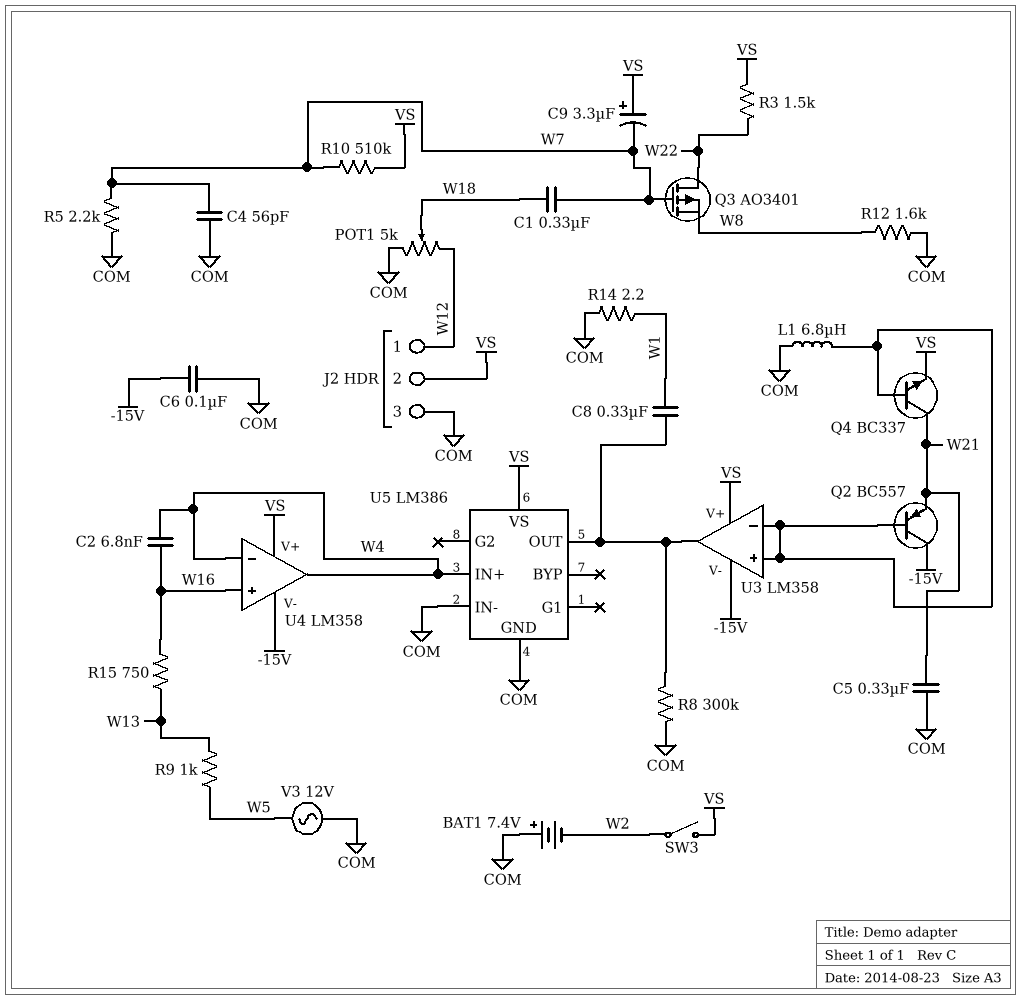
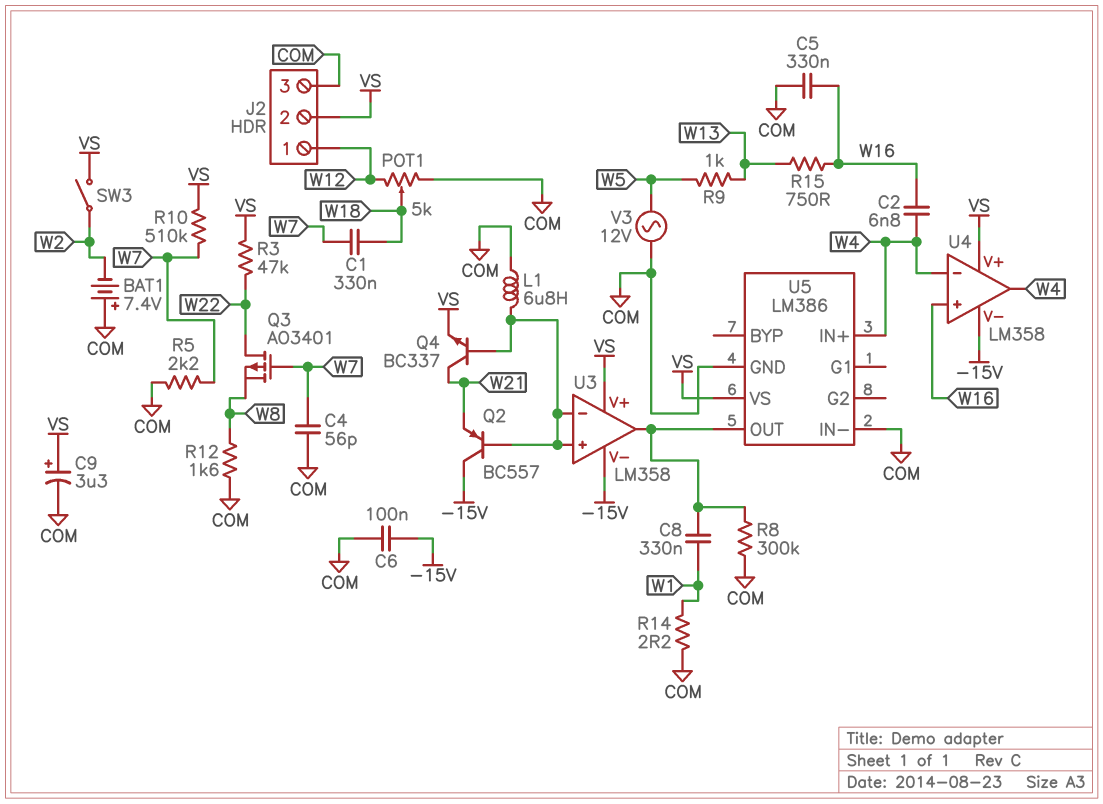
C5: 330nF (COM, W21) -> 330nF (COM, W16)
C9: 3.3uF (plus VS, minus W7) -> 3.3uF (plus VS, minus COM)
R3: 1.5k (VS, W22) -> 47k (VS, W22)

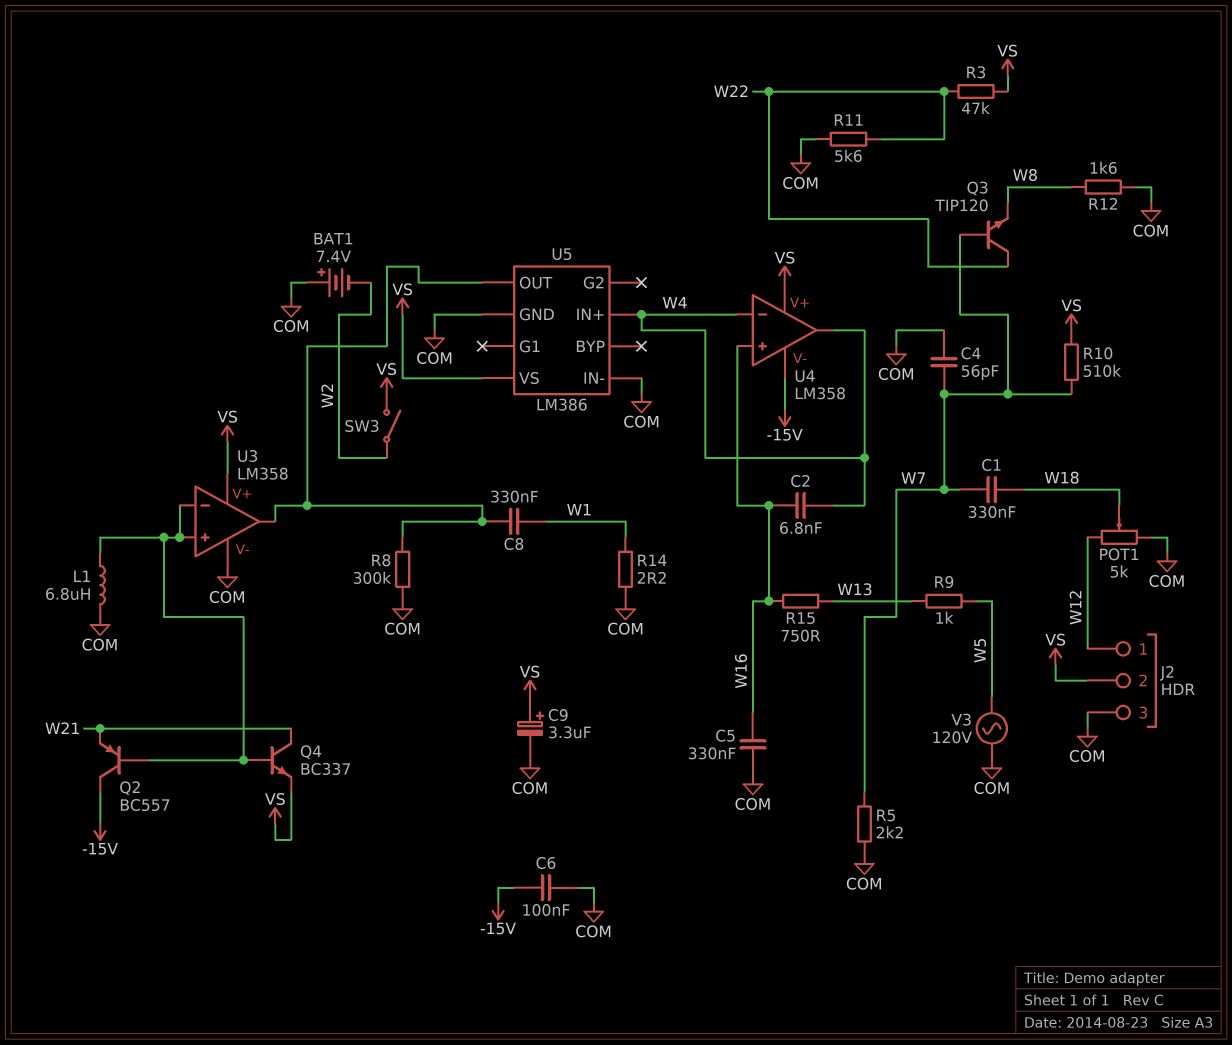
Q3: PMOS AO3401 (G W7, D W22, S W8) -> NPN TIP120 (B W7, C W22, E W8)
R11: none -> 5.6k (COM, W22)
U3 pin V-: -15V -> COM
V3: AC 12V (COM, W5) -> AC 120V (COM, W5)

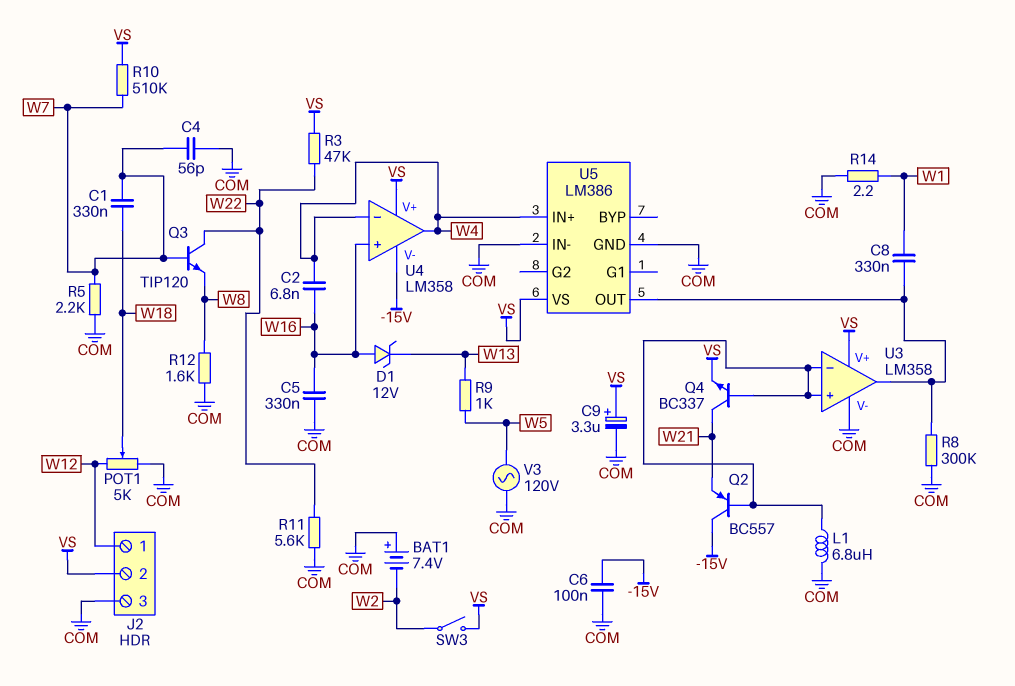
D1: none -> zener 12V (A W16, K W13)
R15: 750 (W13, W16) -> none

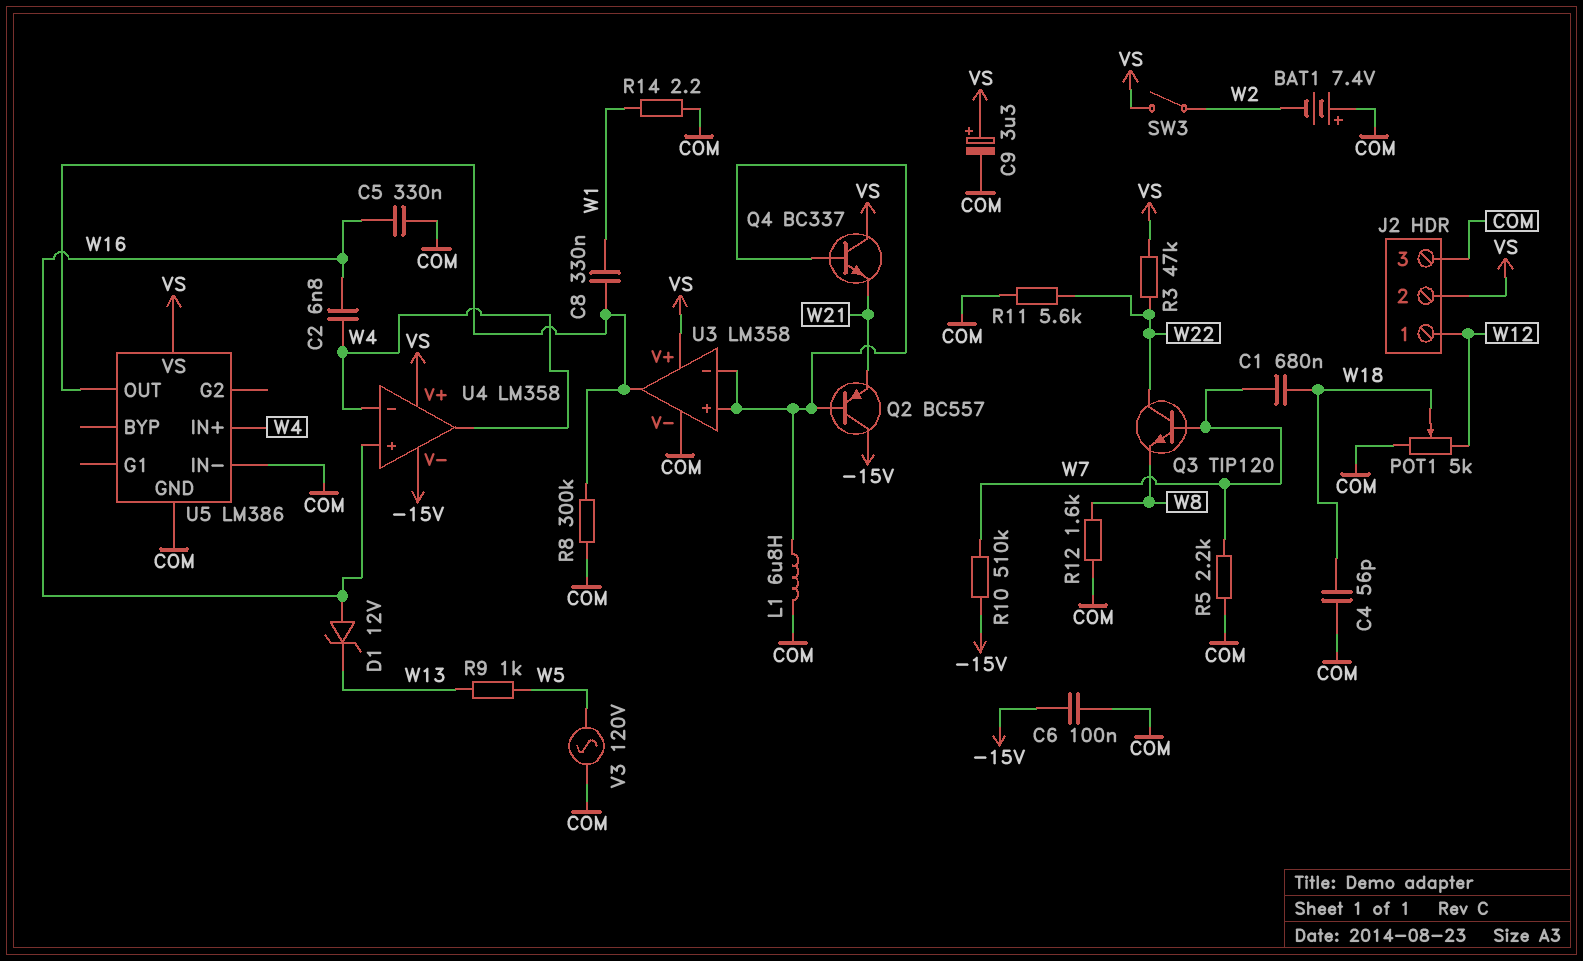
C1: 330nF (W7, W18) -> 680nF (W7, W18)
C4: 56pF (COM, W7) -> 56pF (COM, W18)
Q4: NPN BC337 (B U3/in+, C W21, E VS) -> NPN BC337 (B U3/in+, C VS, E W21)
R10: 510k (VS, W7) -> 510k (-15V, W7)

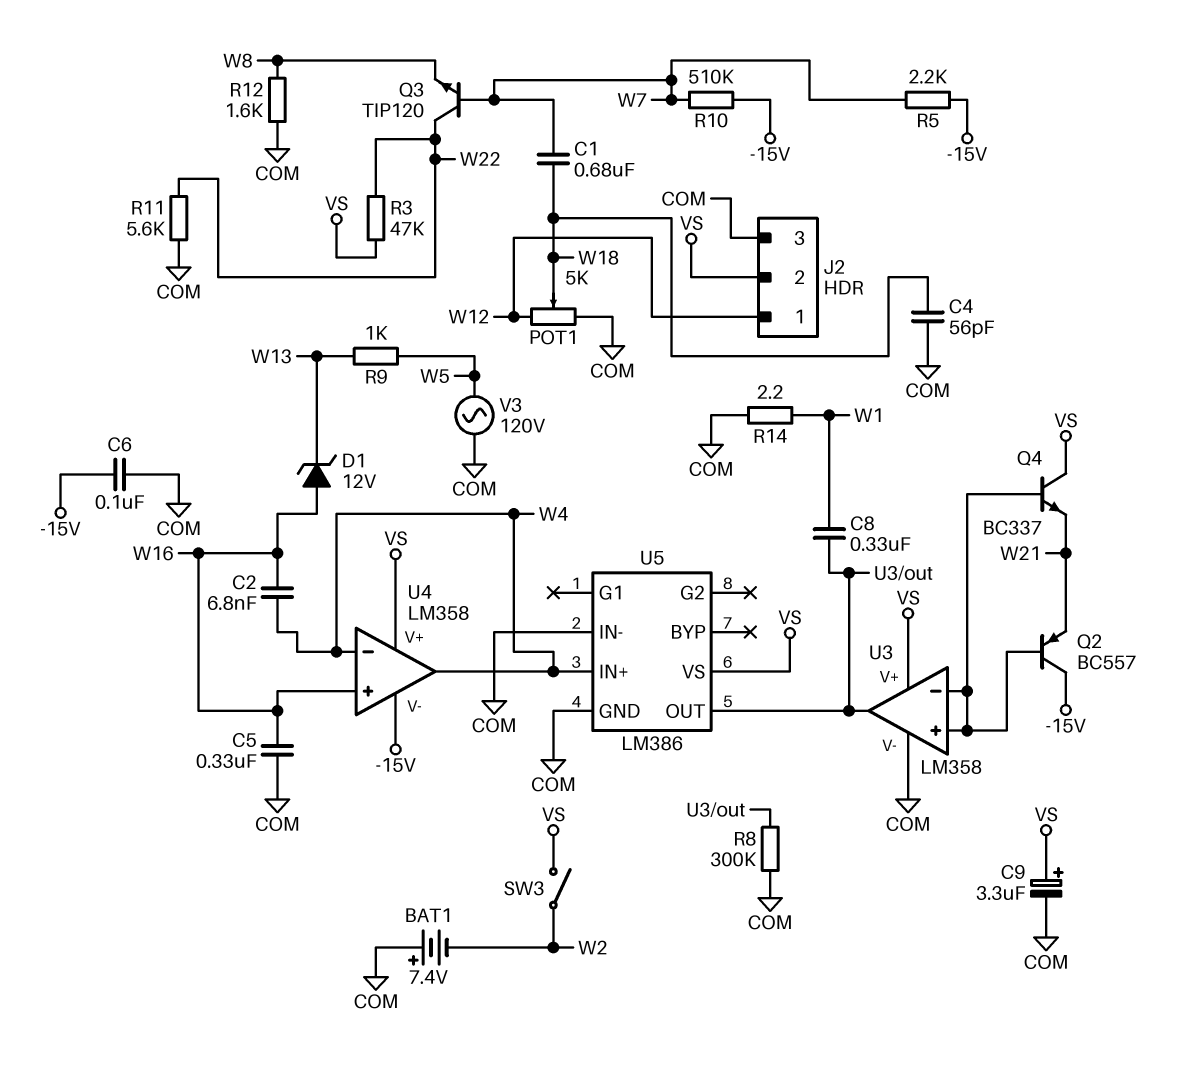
L1: 6.8uH (COM, U3/in+) -> none
R5: 2.2k (COM, W7) -> 2.2k (-15V, W7)

